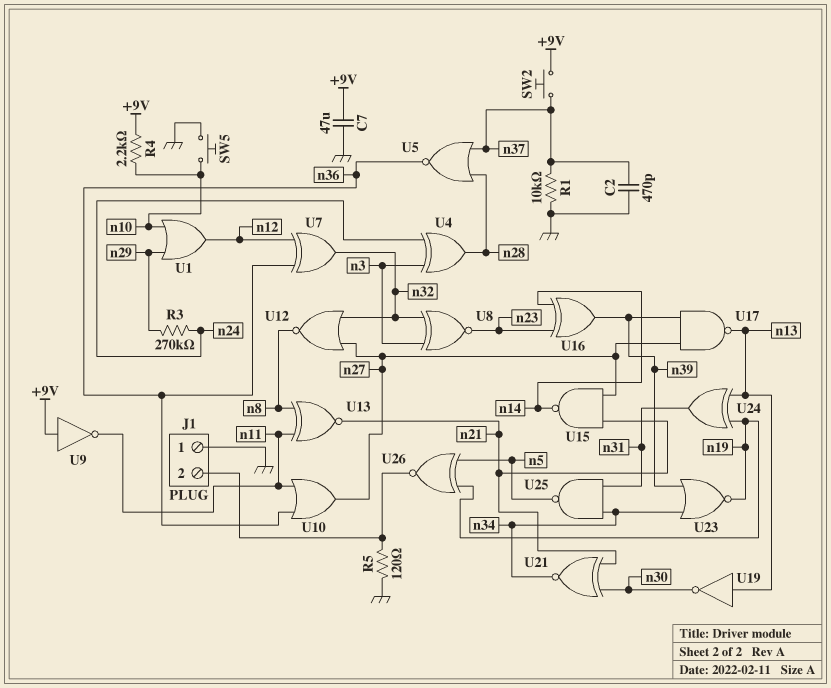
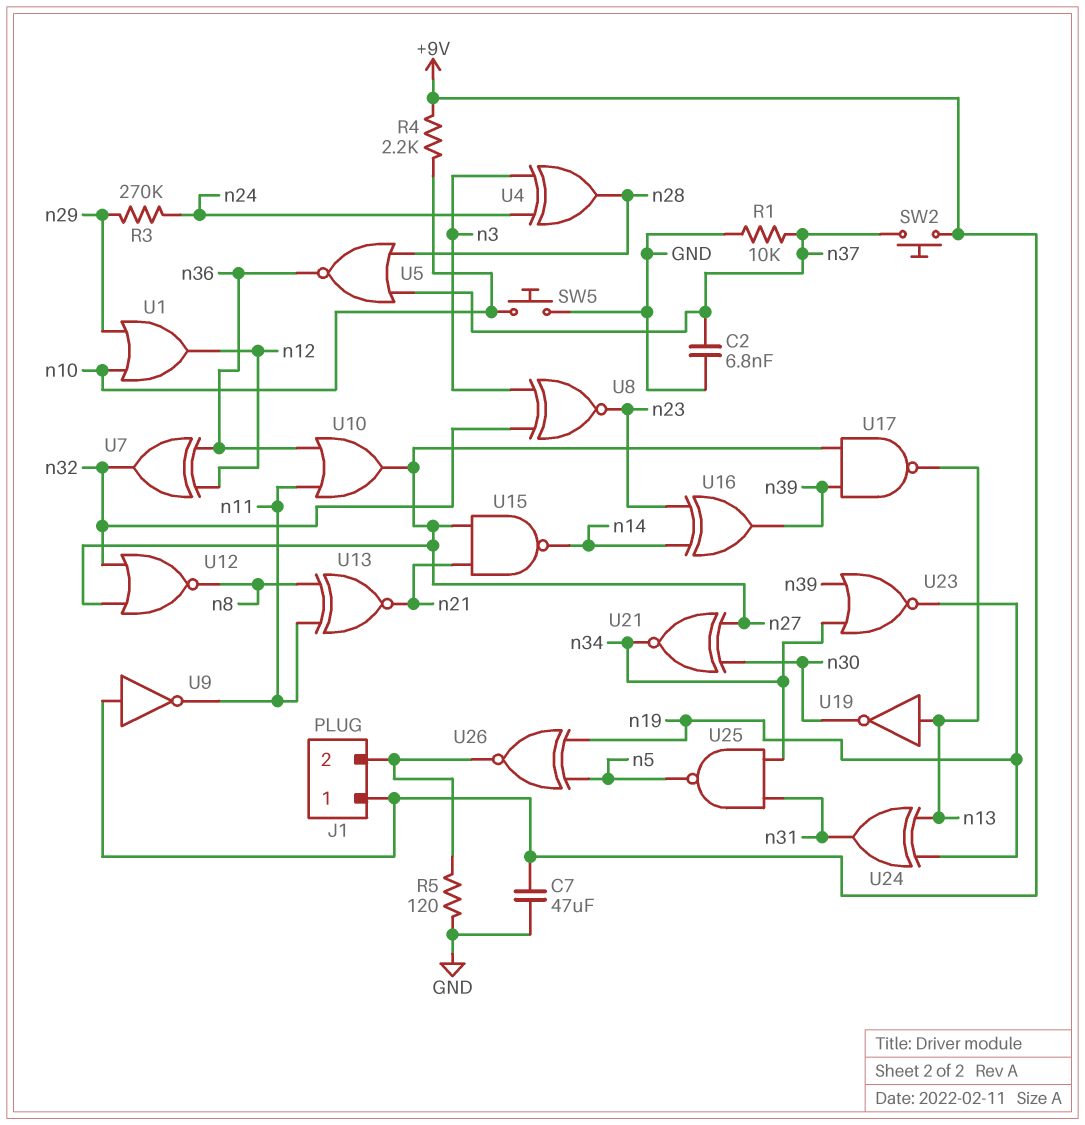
C2: 470pF (GND, n37) -> 6.8nF (GND, n37)
J1 pin 1: GND -> +9V
U21: XNOR (in n21, in n30, out n34) -> XNOR (in n27, in n30, out n34)

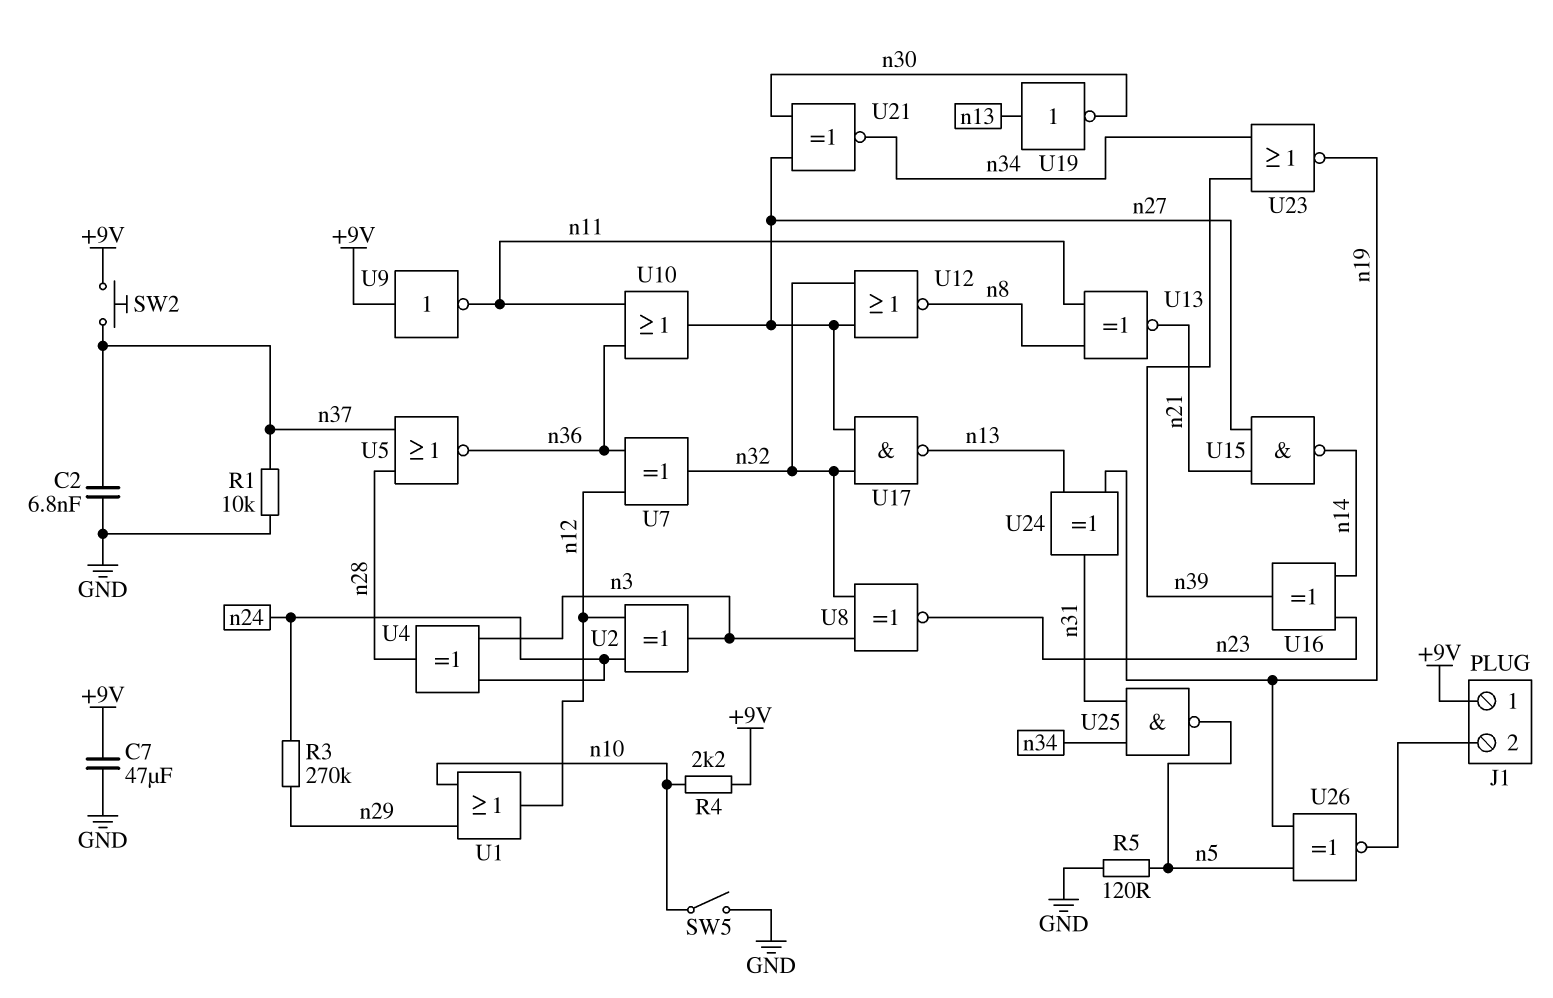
R5: 120 (GND, J1/2) -> 120 (GND, n5)
SW5: button (GND, n10) -> switch (GND, n10)
U2: none -> XOR (in n12, in n24, out n3)
U17: NAND (in n27, in n39, out n13) -> NAND (in n27, in n32, out n13)

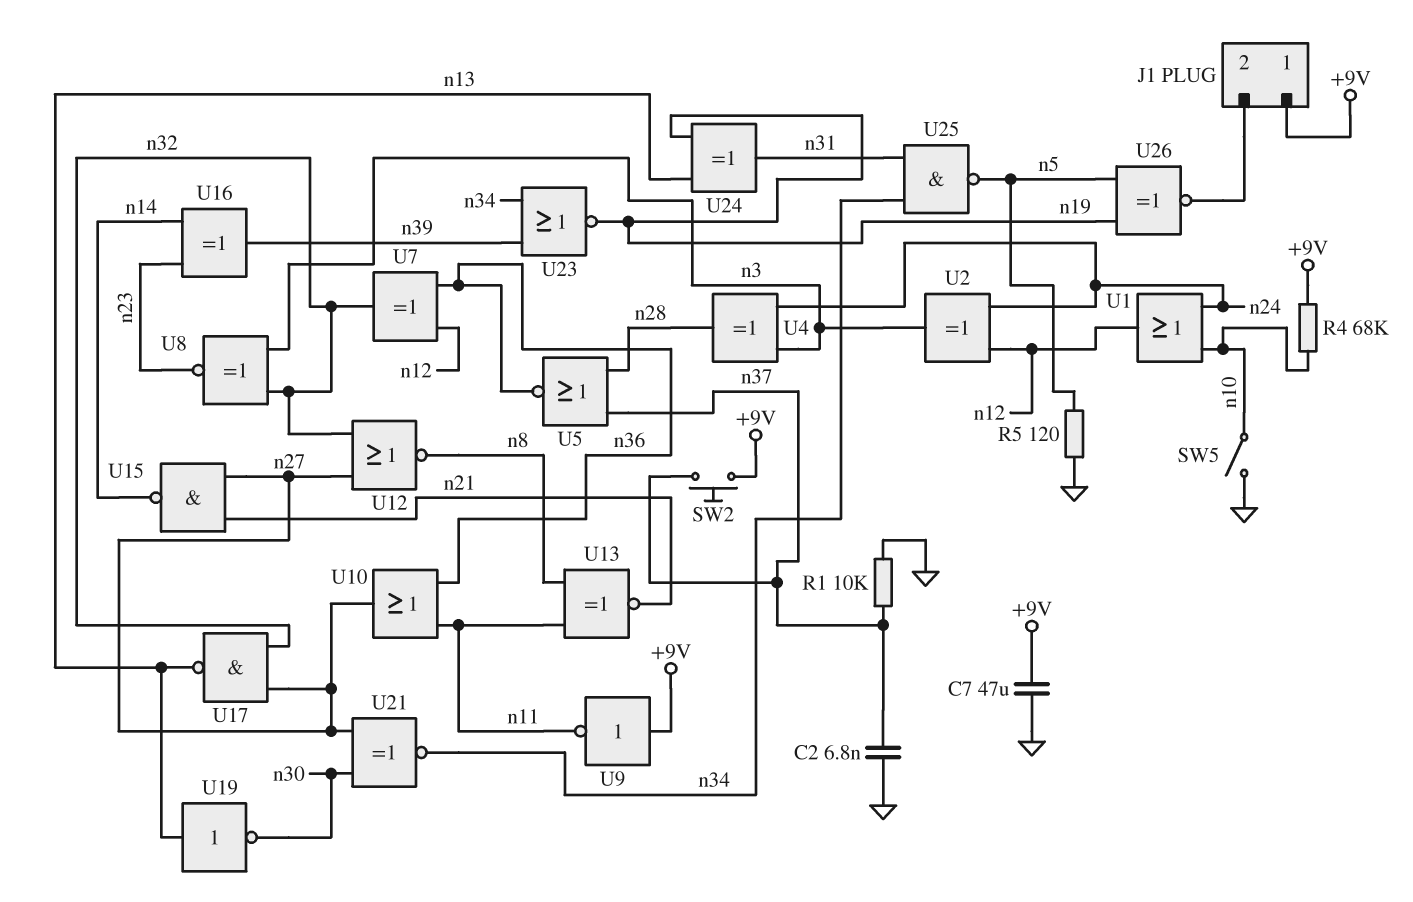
R3: 270k (n24, n29) -> none
R4: 2.2k (+9V, n10) -> 68k (+9V, n10)
U1: OR (in n10, in n29, out n12) -> OR (in n10, in n24, out n12)

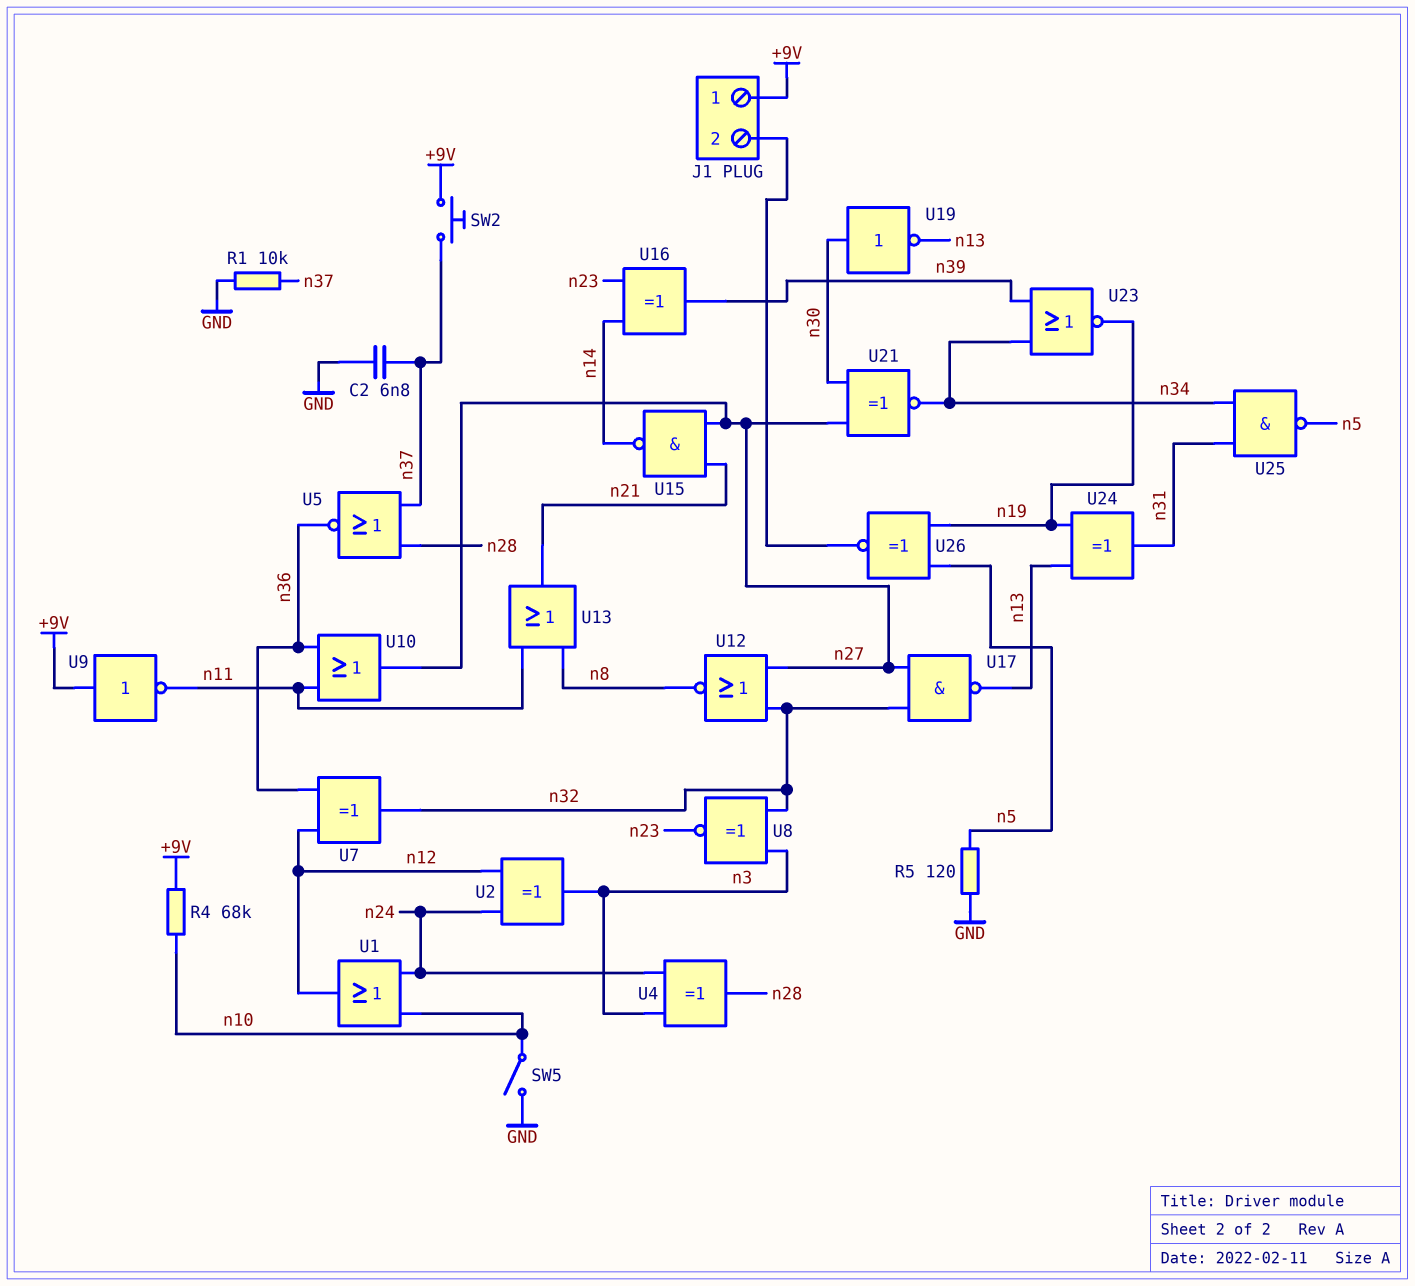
C7: 47uF (+9V, GND) -> none
U13: XNOR (in n8, in n11, out n21) -> OR (in n8, in n11, out n21)
U19: NOT (in n13, out n30) -> NOT (in n30, out n13)

